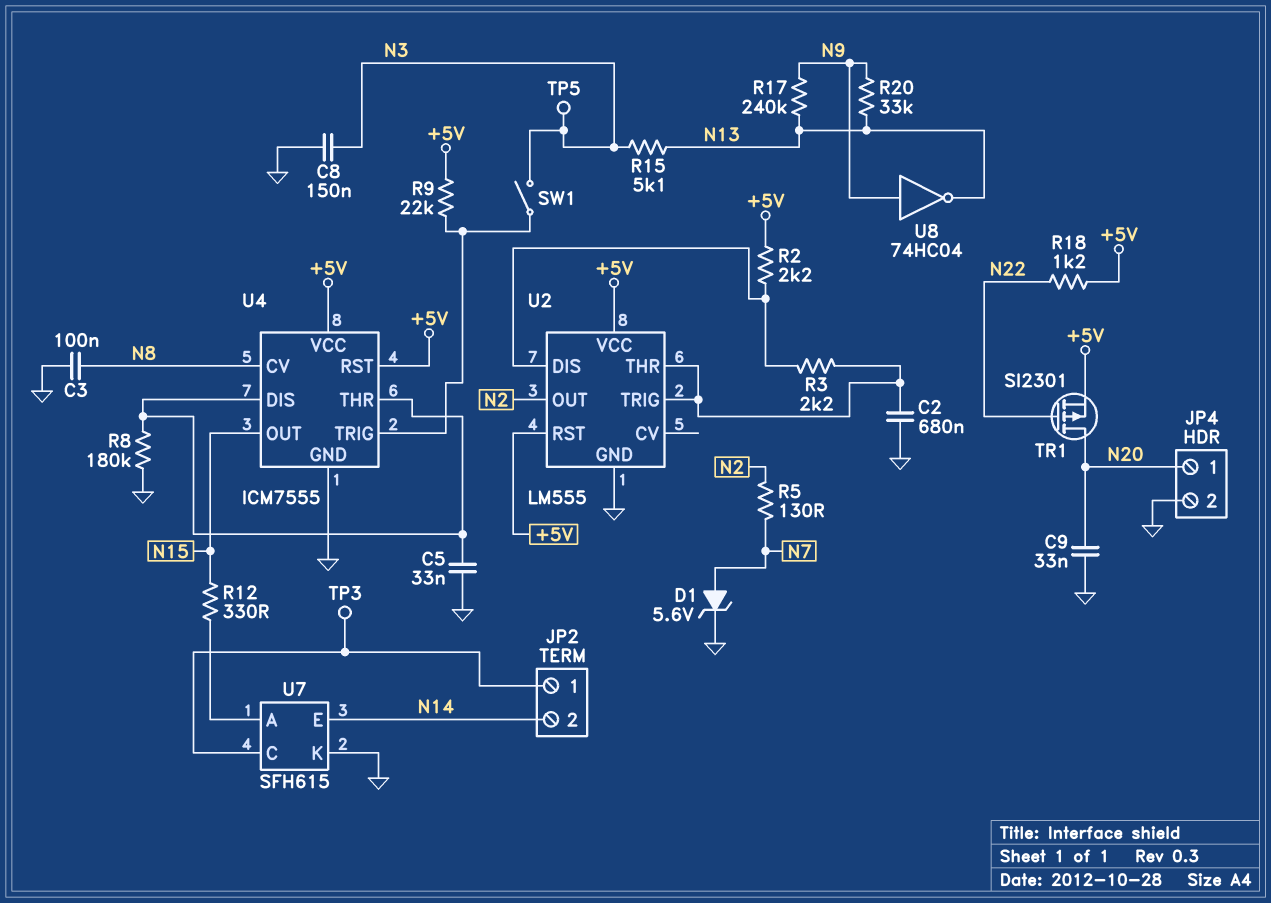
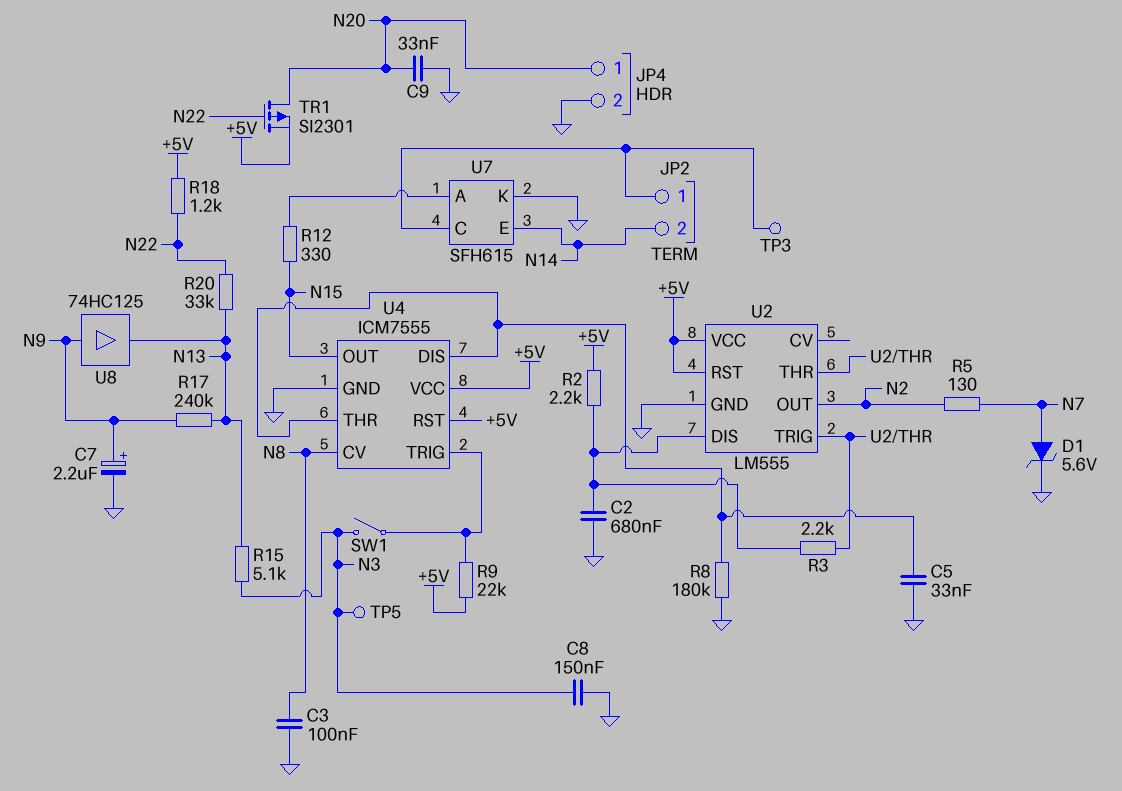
C2: 680nF (GND, U2/THR) -> 680nF (GND, U2/DIS)
C7: none -> 2.2uF (plus N9, minus GND)
R20: 33k (N9, N13) -> 33k (N13, N22)
U8: NOT 74HC04 (in N9, out N13) -> buffer 74HC125 (in N9, out N13)

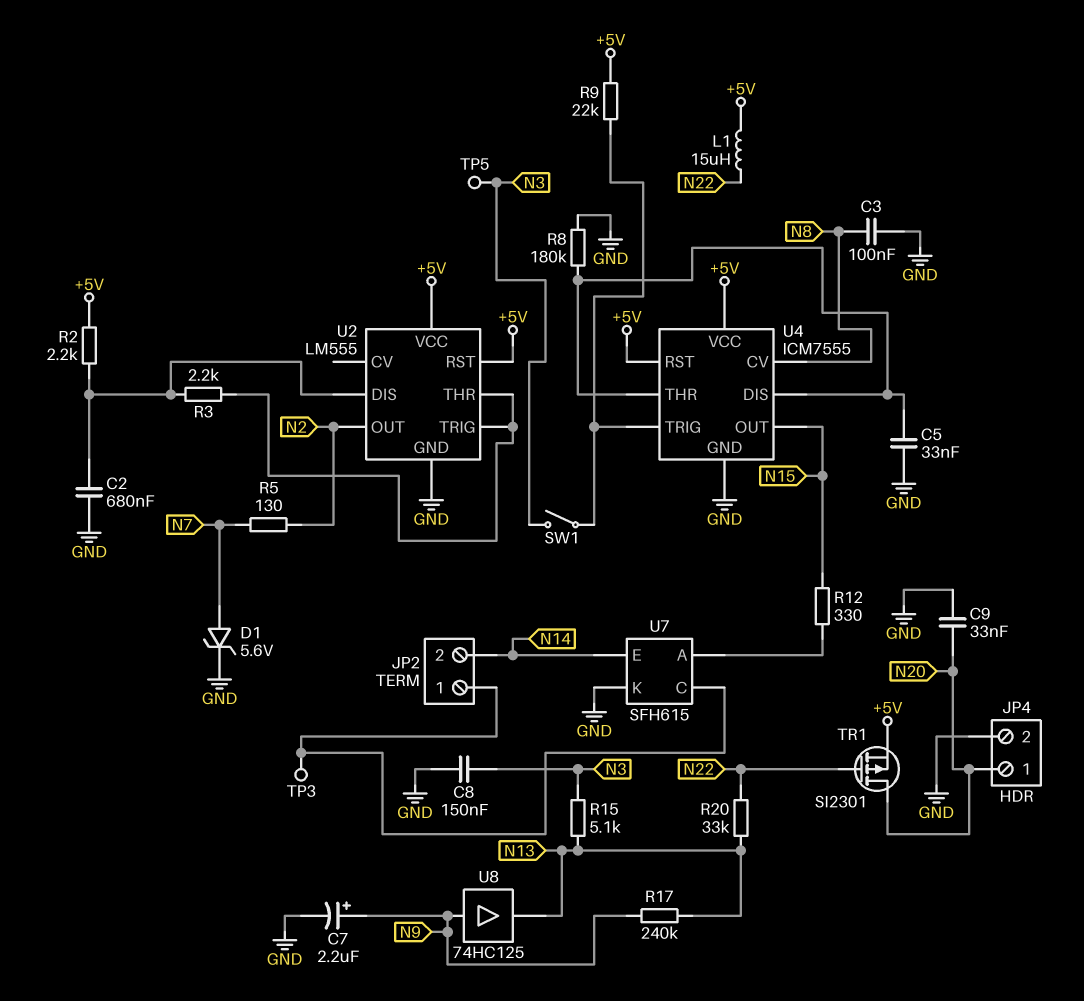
L1: none -> 15uH (+5V, N22)
R18: 1.2k (+5V, N22) -> none

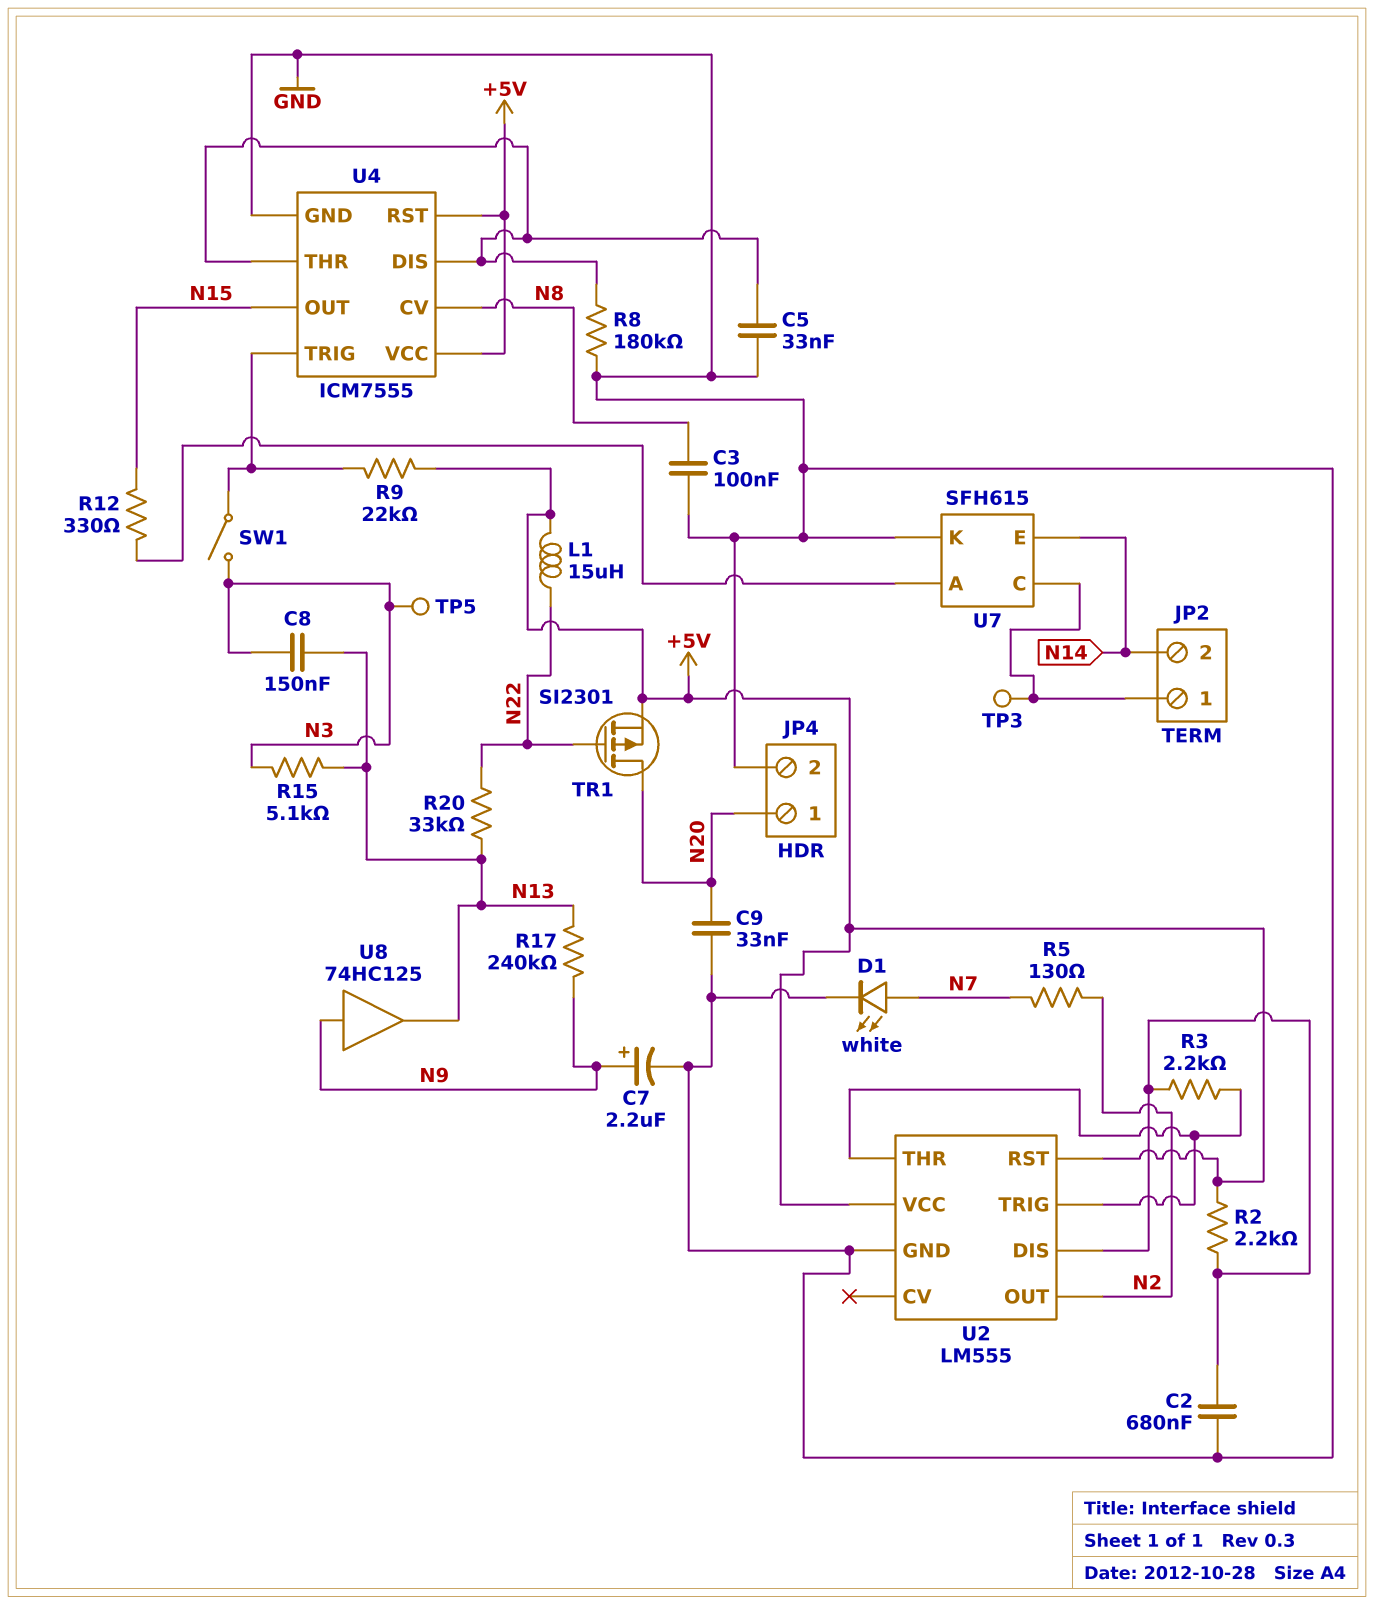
C8: 150nF (GND, N3) -> 150nF (N3, N13)
D1: zener 5.6V (A N7, K GND) -> LED white (A N7, K GND)

